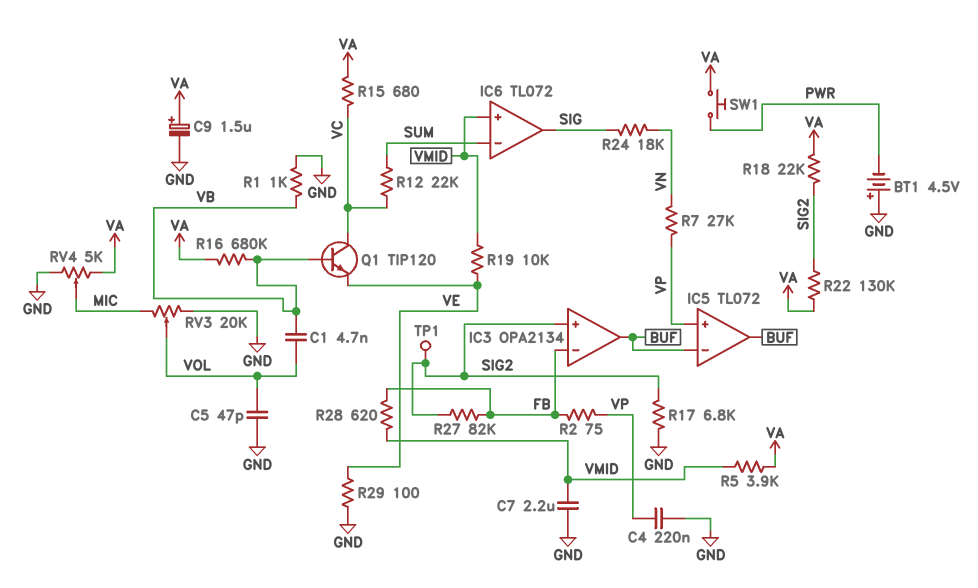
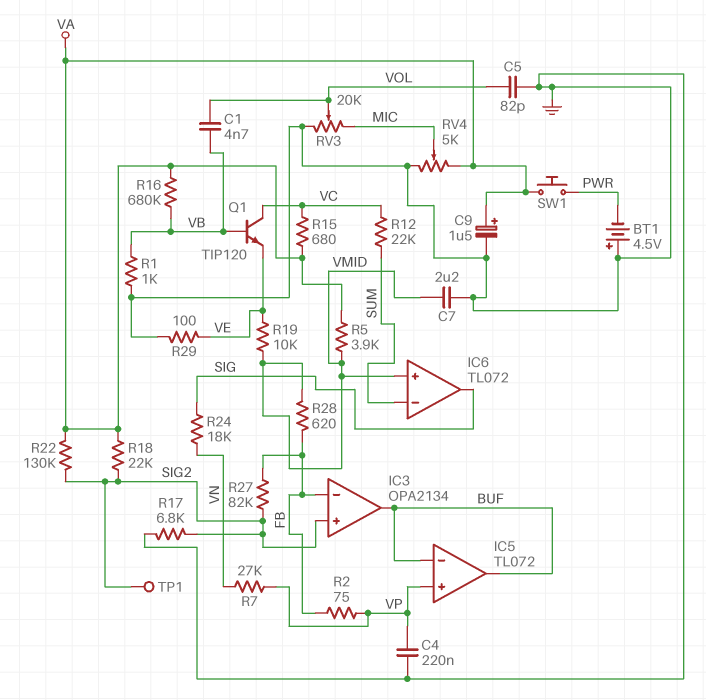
C5: 47pF (GND, VOL) -> 82pF (GND, VOL)

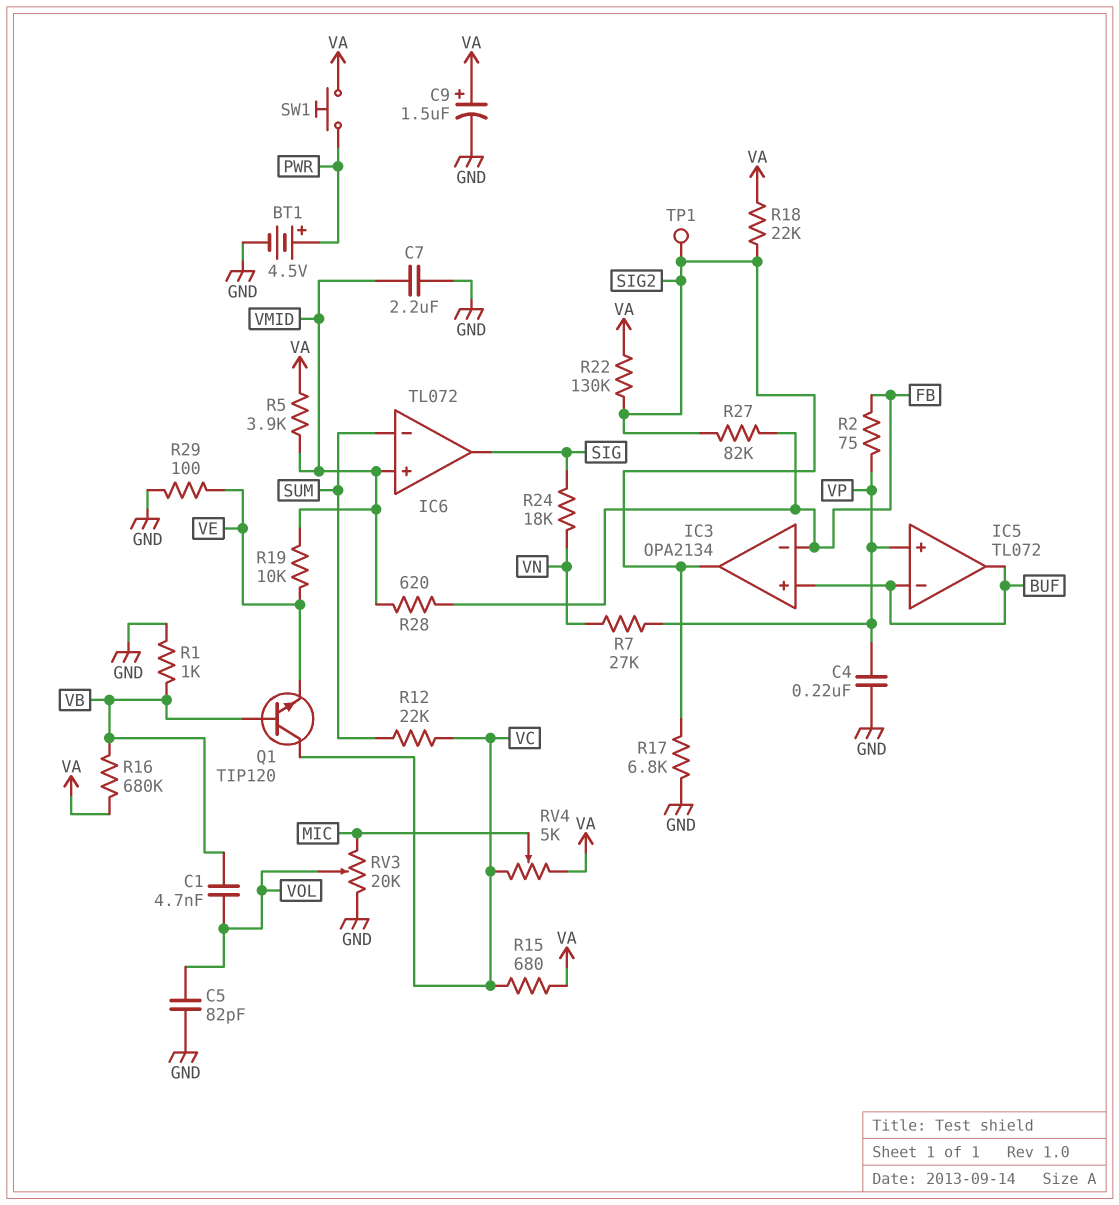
BT1: 4.5V (plus GND, minus PWR) -> 4.5V (plus PWR, minus GND)
IC3 pin in+: SIG2 -> BUF
IC3 pin out: BUF -> SIG2
RV4: 5k (GND, VA, wiper MIC) -> 5k (VA, VC, wiper MIC)

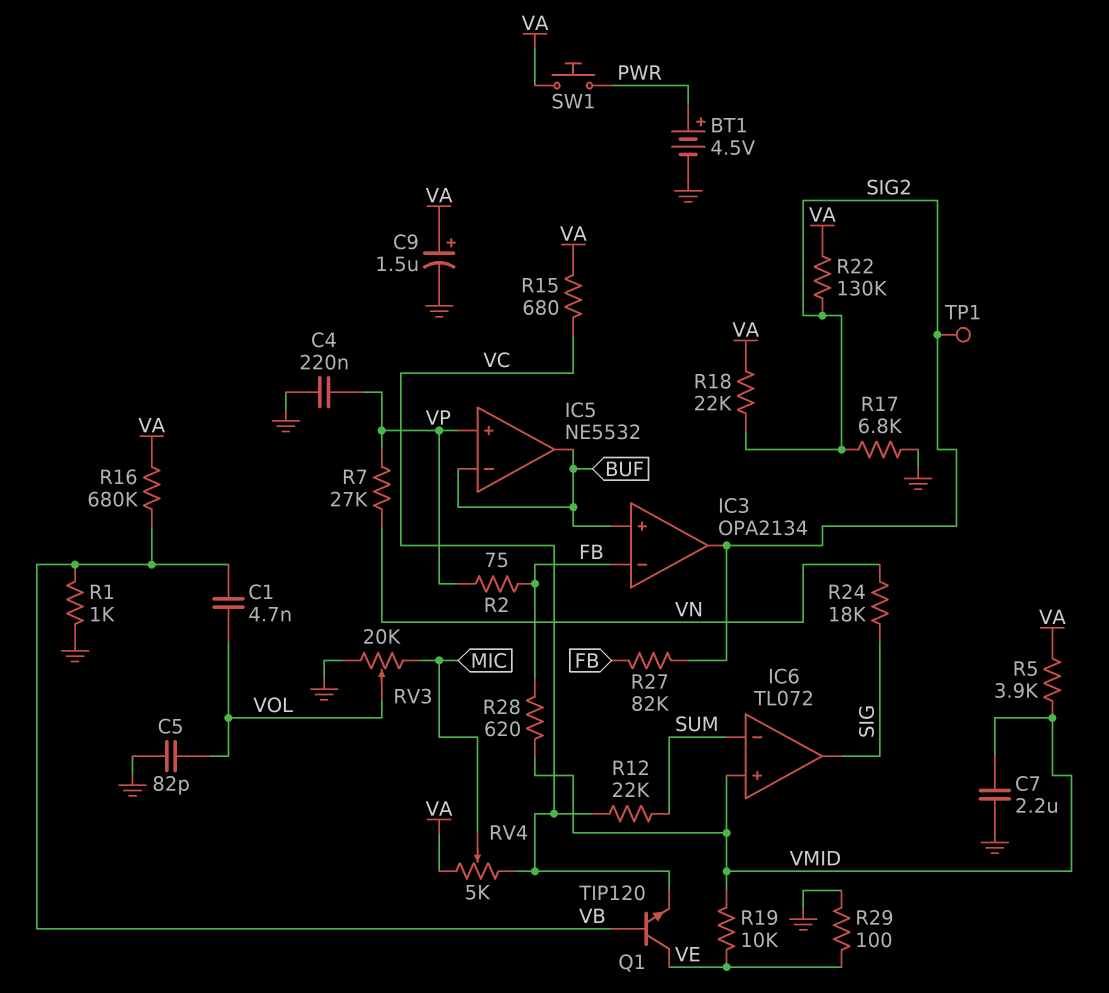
IC5: TL072 -> NE5532
Q1: NPN TIP120 (B VB, C VC, E VE) -> NPN TIP120 (B VB, C VE, E VC)

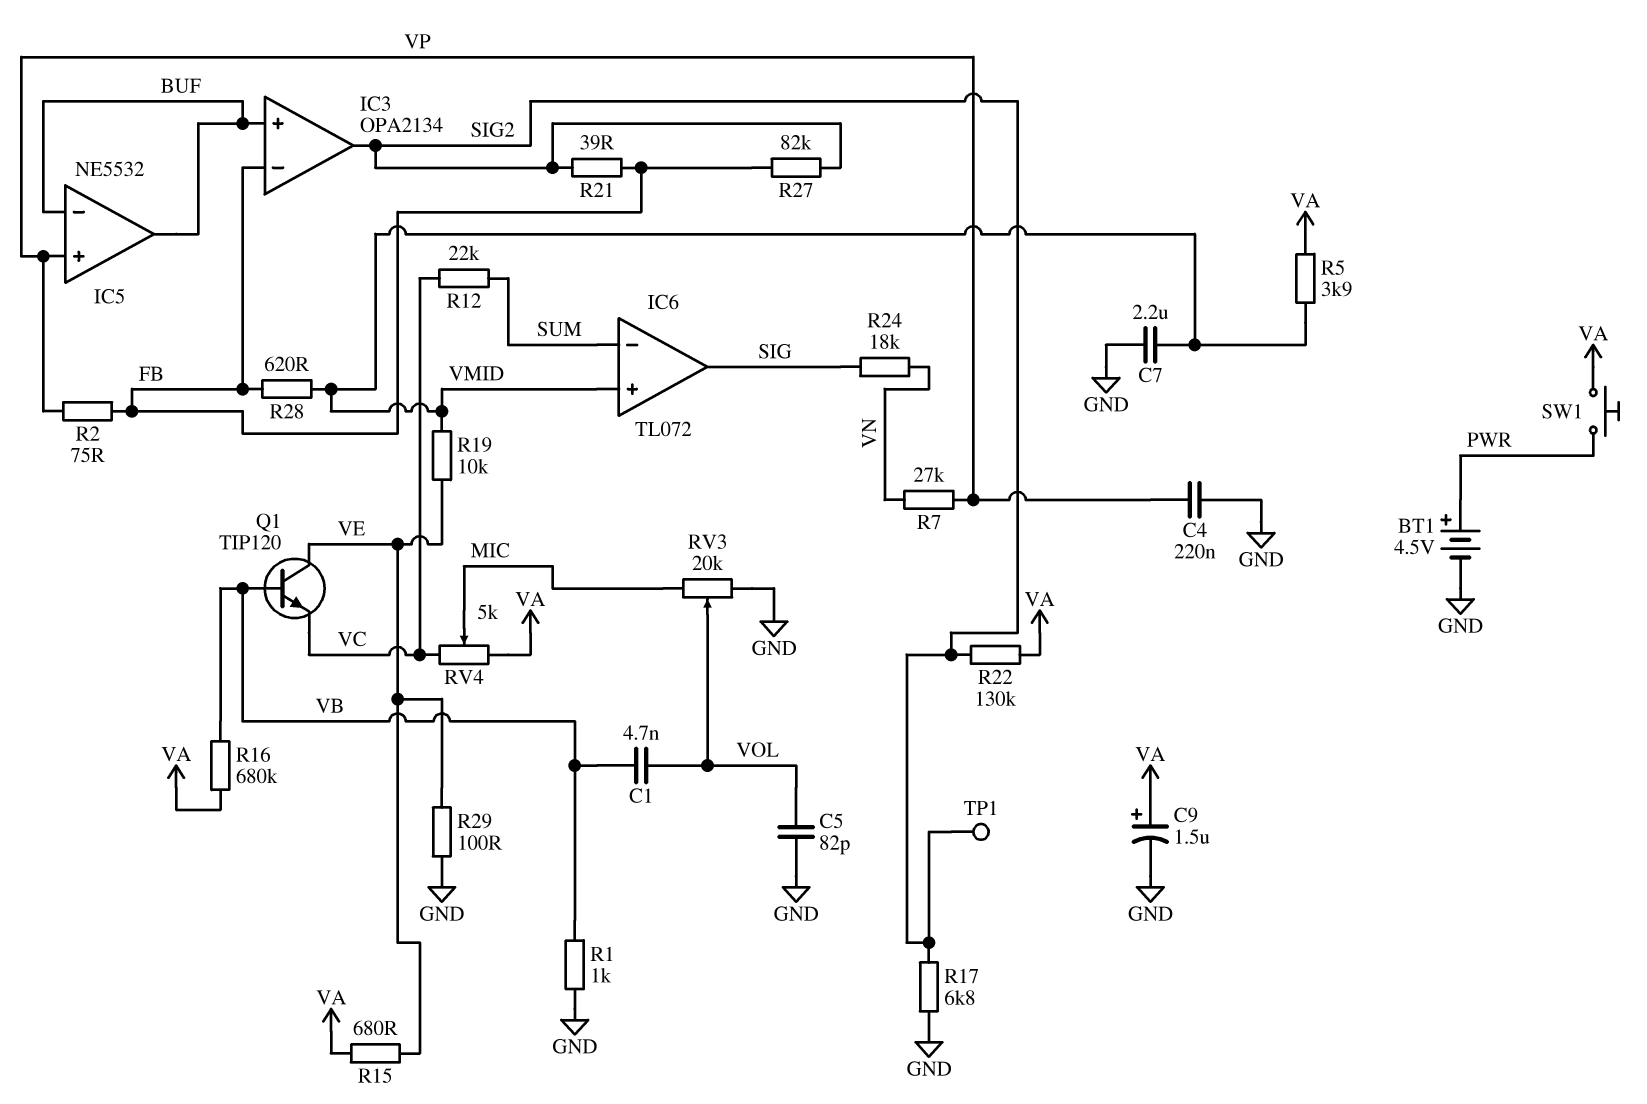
R15: 680 (VA, VC) -> 680 (VA, VE)
R18: 22k (SIG2, VA) -> none
R21: none -> 39 (FB, SIG2)

